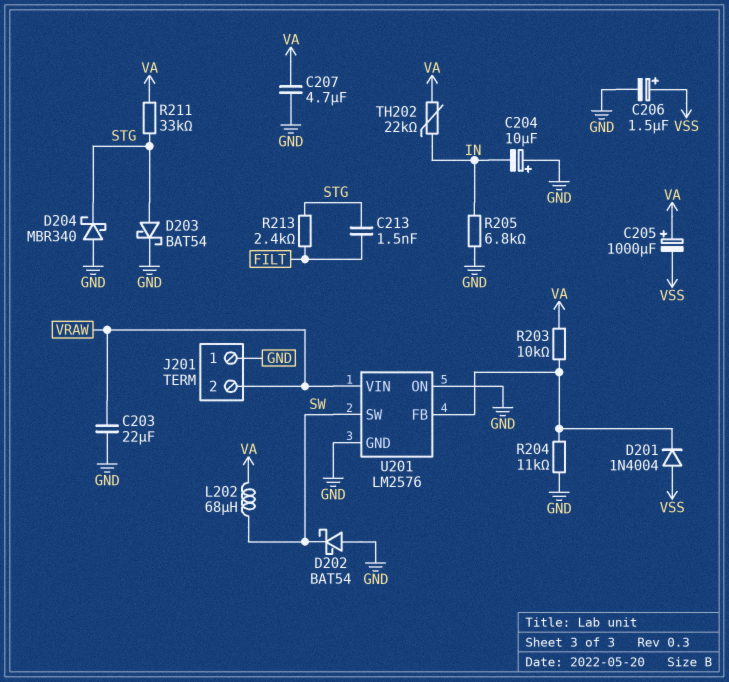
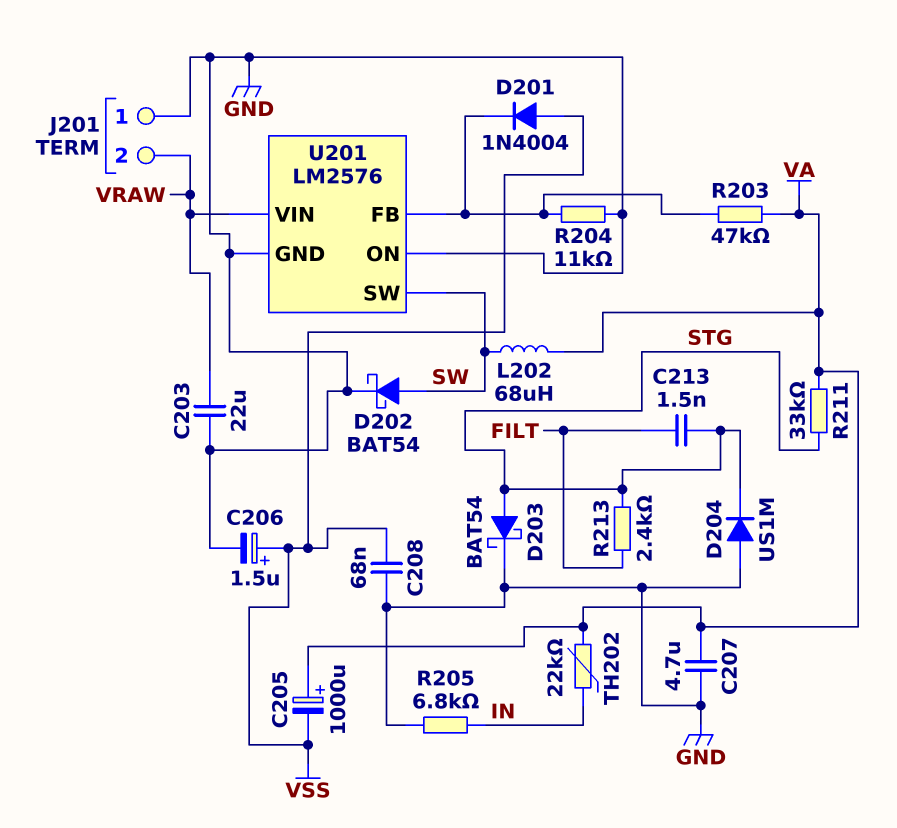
C204: 10uF (plus GND, minus IN) -> none
C208: none -> 68nF (GND, VSS)
D202: schottky BAT54 (A GND, K SW) -> schottky BAT54 (A SW, K GND)
D204: schottky MBR340 (A GND, K STG) -> diode US1M (A GND, K STG)
R203: 10k (U201/FB, VA) -> 47k (U201/FB, VA)

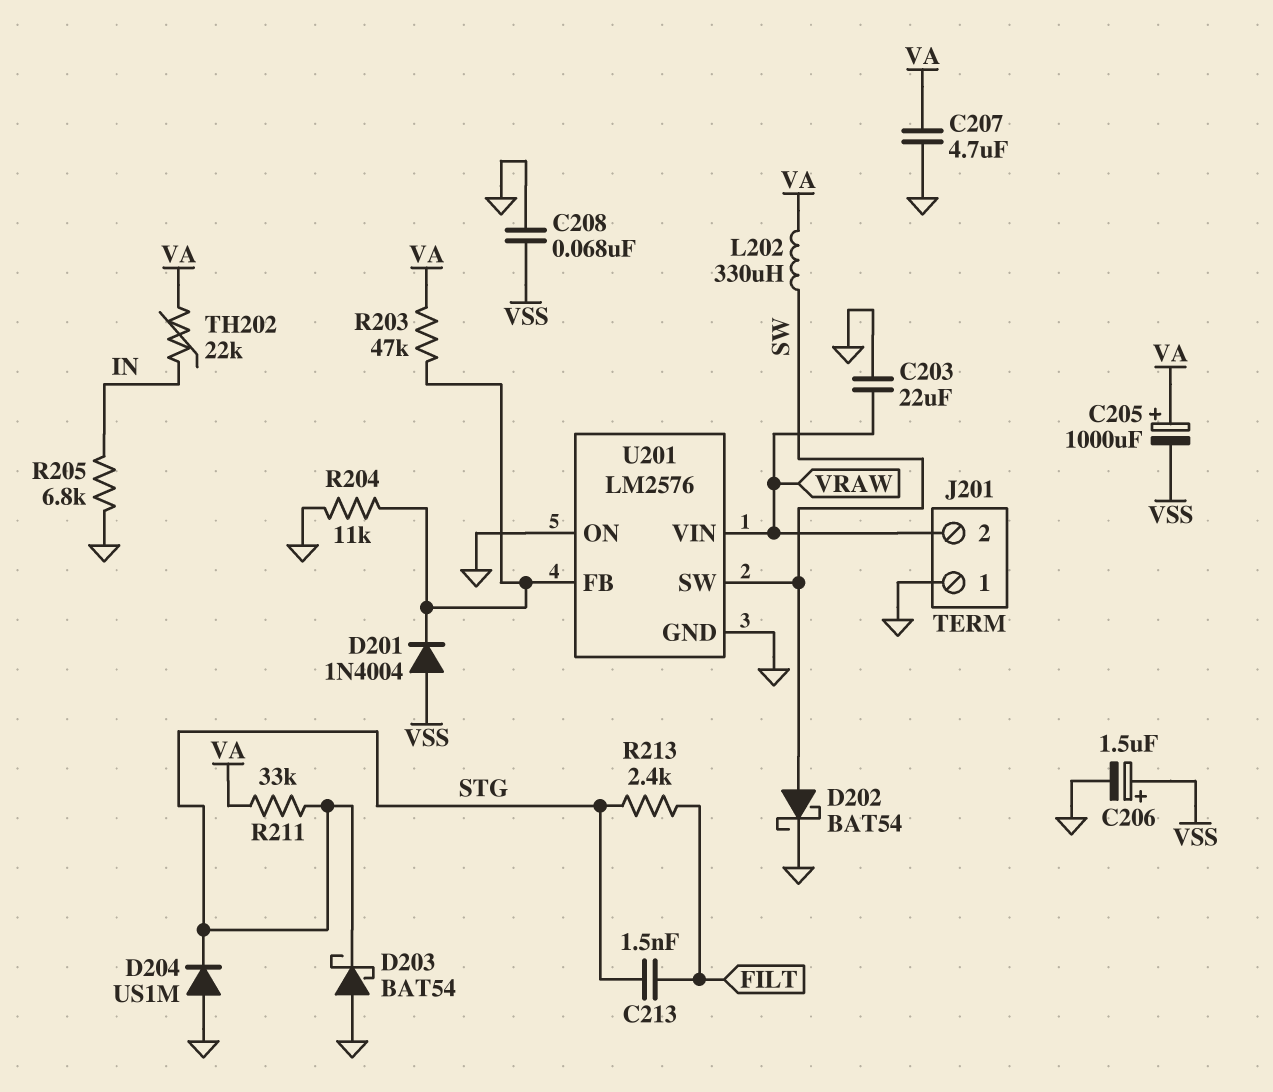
D203: schottky BAT54 (A STG, K GND) -> schottky BAT54 (A GND, K STG)
L202: 68uH (SW, VA) -> 330uH (SW, VA)

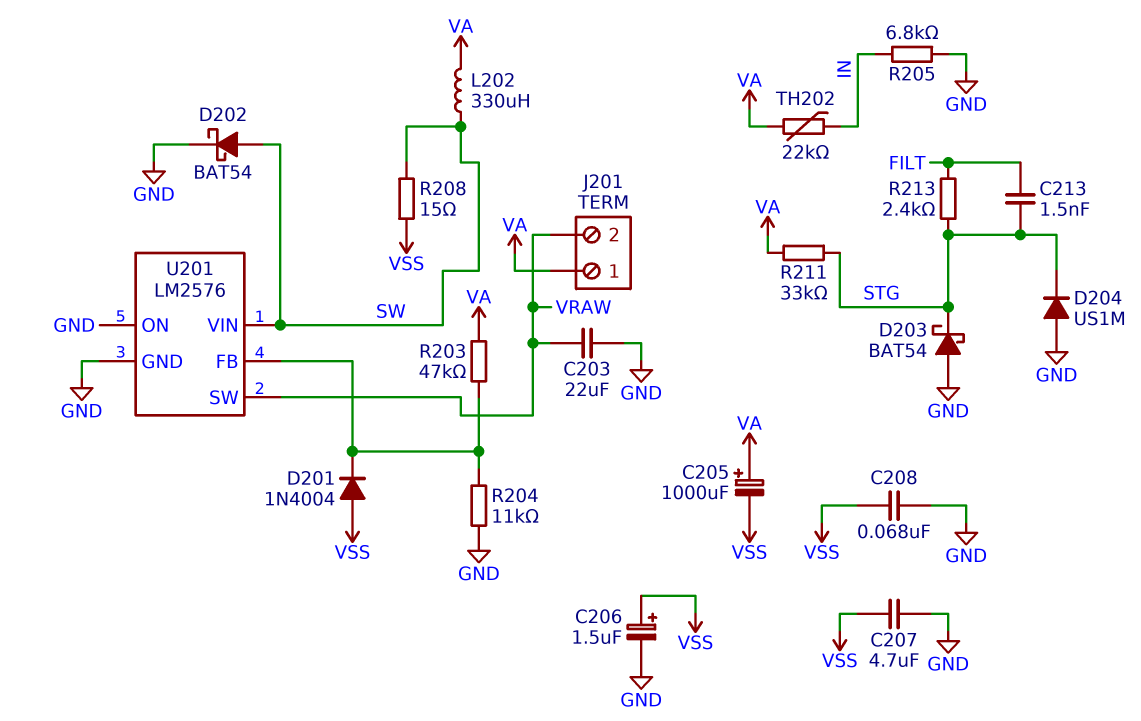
C207: 4.7uF (GND, VA) -> 4.7uF (GND, VSS)
J201 pin 1: GND -> VA
R208: none -> 15 (SW, VSS)
U201 pin SW: SW -> VRAW
U201 pin VIN: VRAW -> SW

